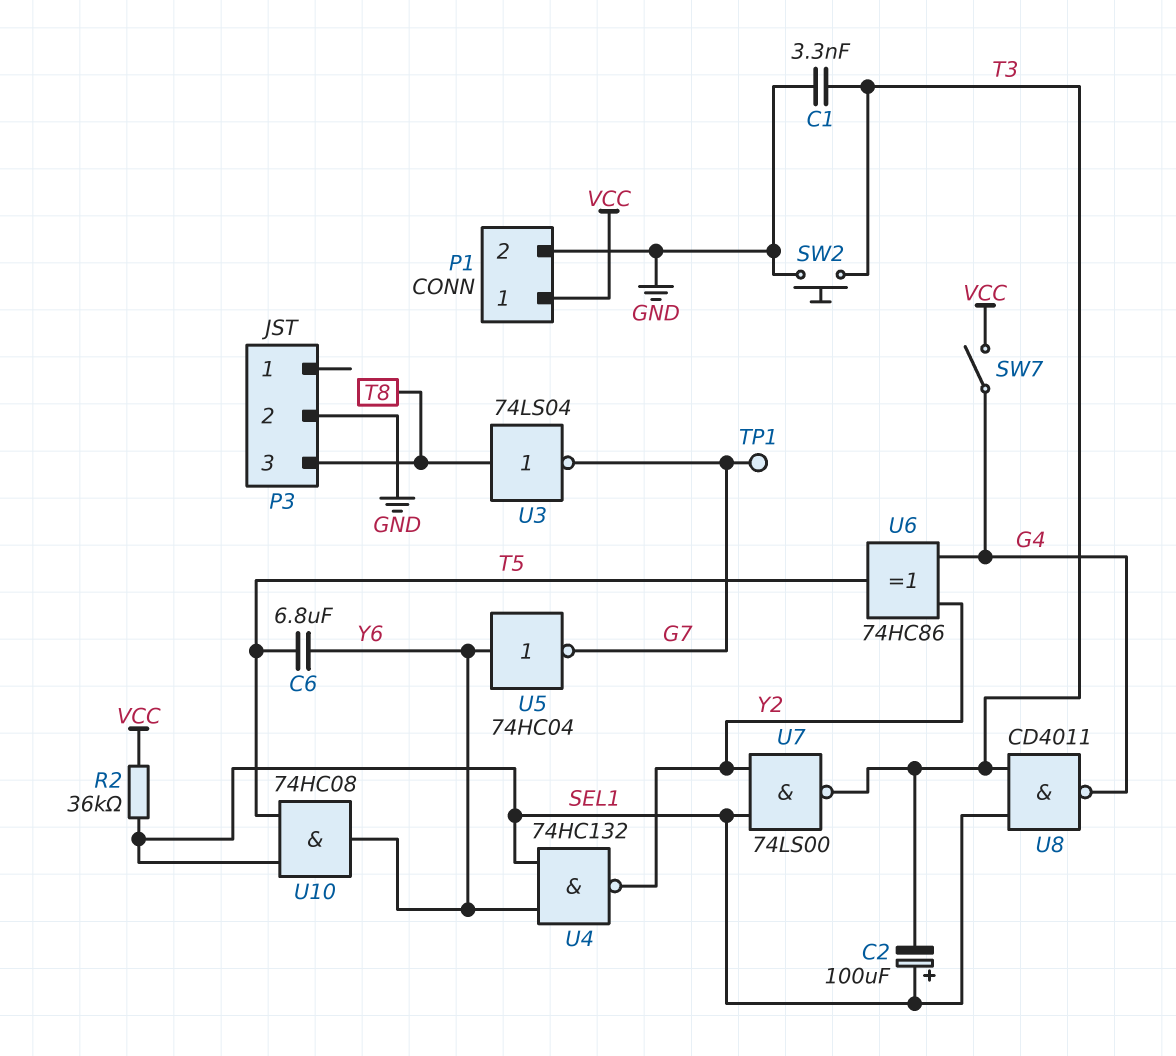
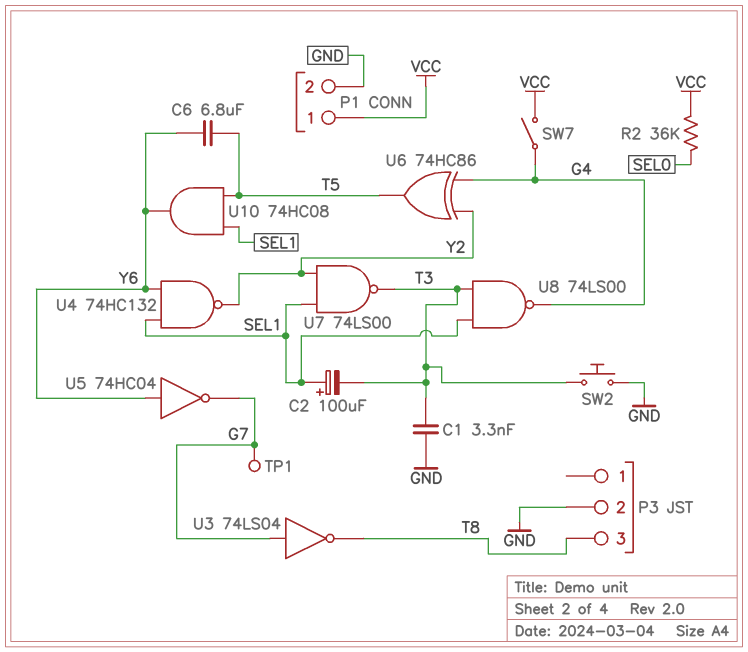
R2: 36k (SEL1, VCC) -> 36k (SEL0, VCC)
U3: NOT 74LS04 (in T8, out G7) -> NOT 74LS04 (in G7, out T8)
U8: NAND CD4011 (in SEL1, in T3, out G4) -> NAND 74LS00 (in SEL1, in T3, out G4)

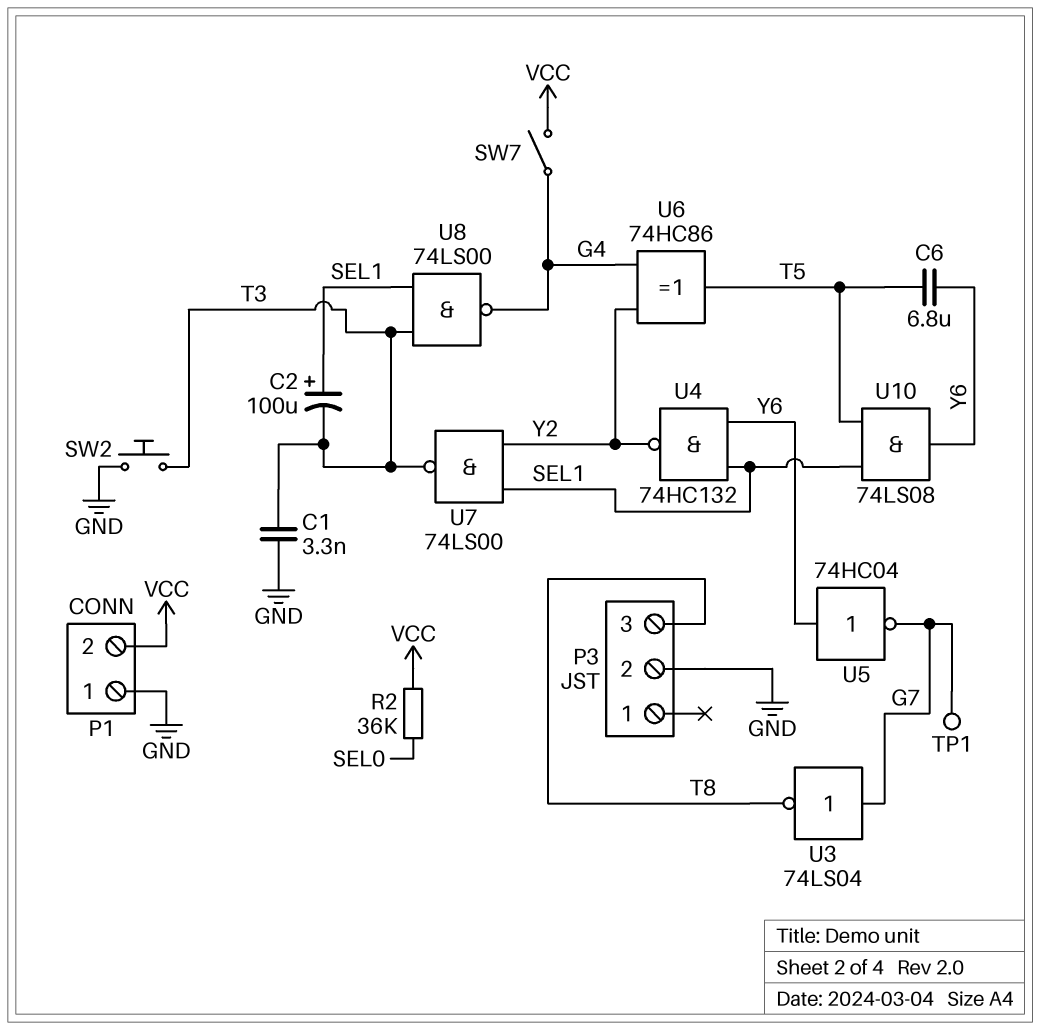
P1 pin 1: VCC -> GND
P1 pin 2: GND -> VCC
U10: AND 74HC08 (in SEL1, in T5, out Y6) -> AND 74LS08 (in SEL1, in T5, out Y6)

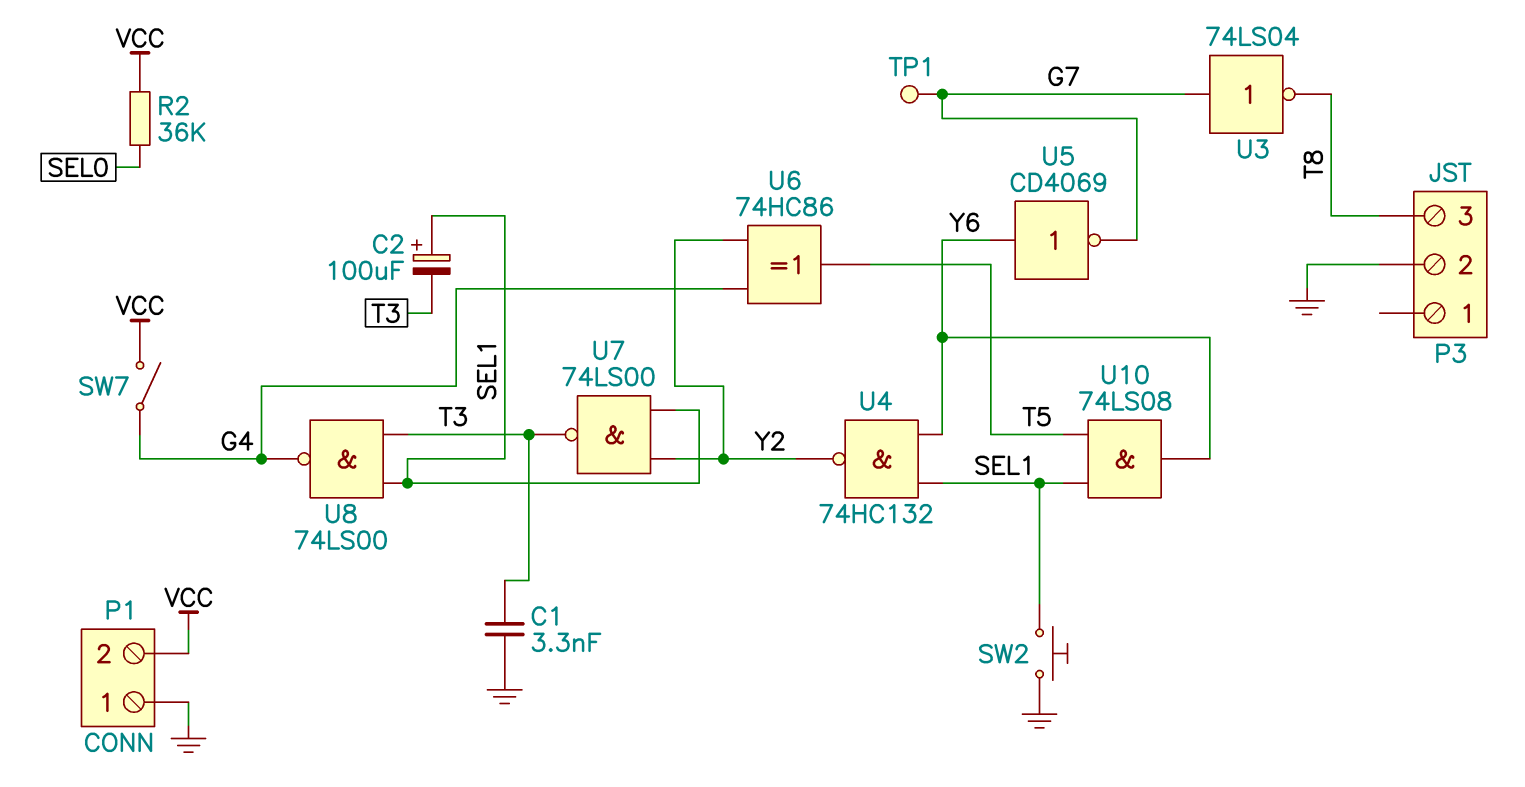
C6: 6.8uF (T5, Y6) -> none
SW2: button (GND, T3) -> button (GND, SEL1)
U5: NOT 74HC04 (in Y6, out G7) -> NOT CD4069 (in Y6, out G7)

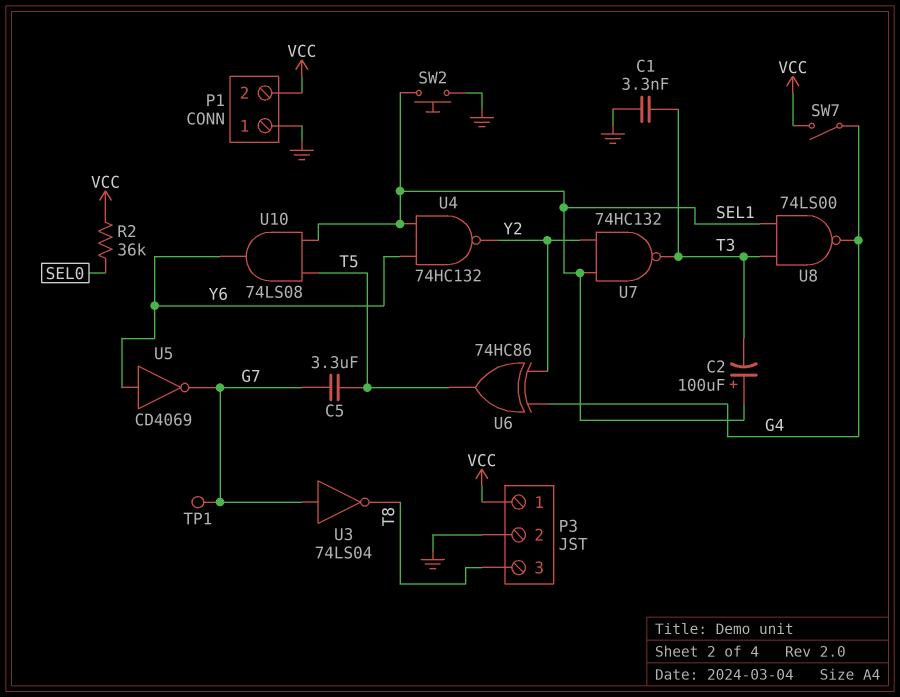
C5: none -> 3.3uF (G7, T5)
P3 pin 1: none -> VCC
U7: NAND 74LS00 (in SEL1, in Y2, out T3) -> NAND 74HC132 (in SEL1, in Y2, out T3)

